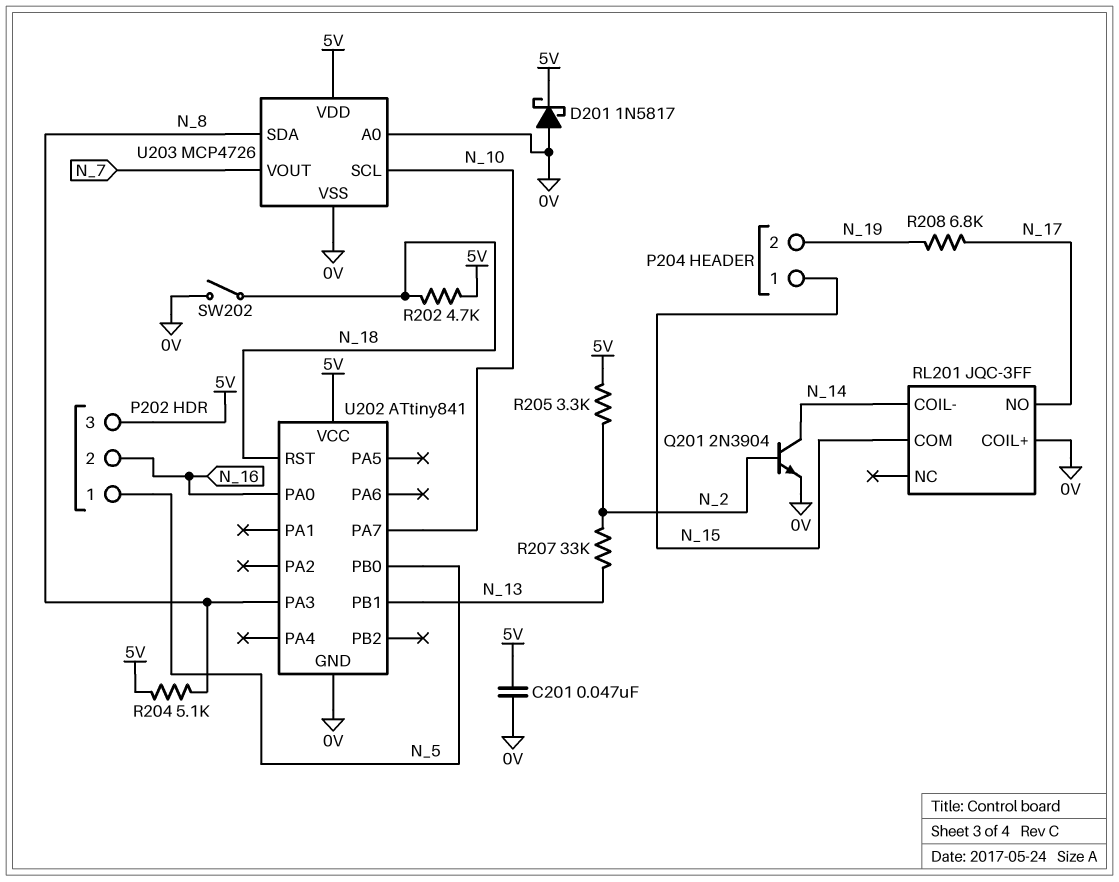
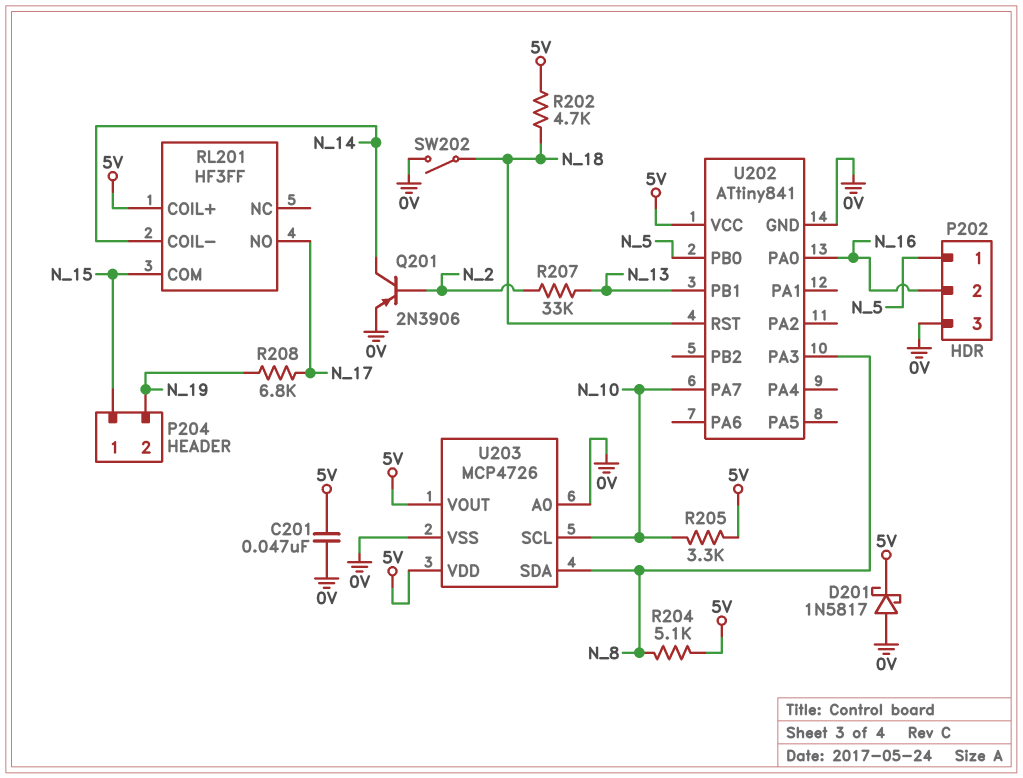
P202 pin 3: 5V -> 0V
Q201: NPN 2N3904 (B N_2, C N_14, E 0V) -> PNP 2N3906 (B N_2, C N_14, E 0V)
R205: 3.3k (5V, N_2) -> 3.3k (5V, N_10)
RL201: JQC-3FF -> HF3FF
RL201 pin COIL+: 0V -> 5V
U203 pin VOUT: N_7 -> 5V

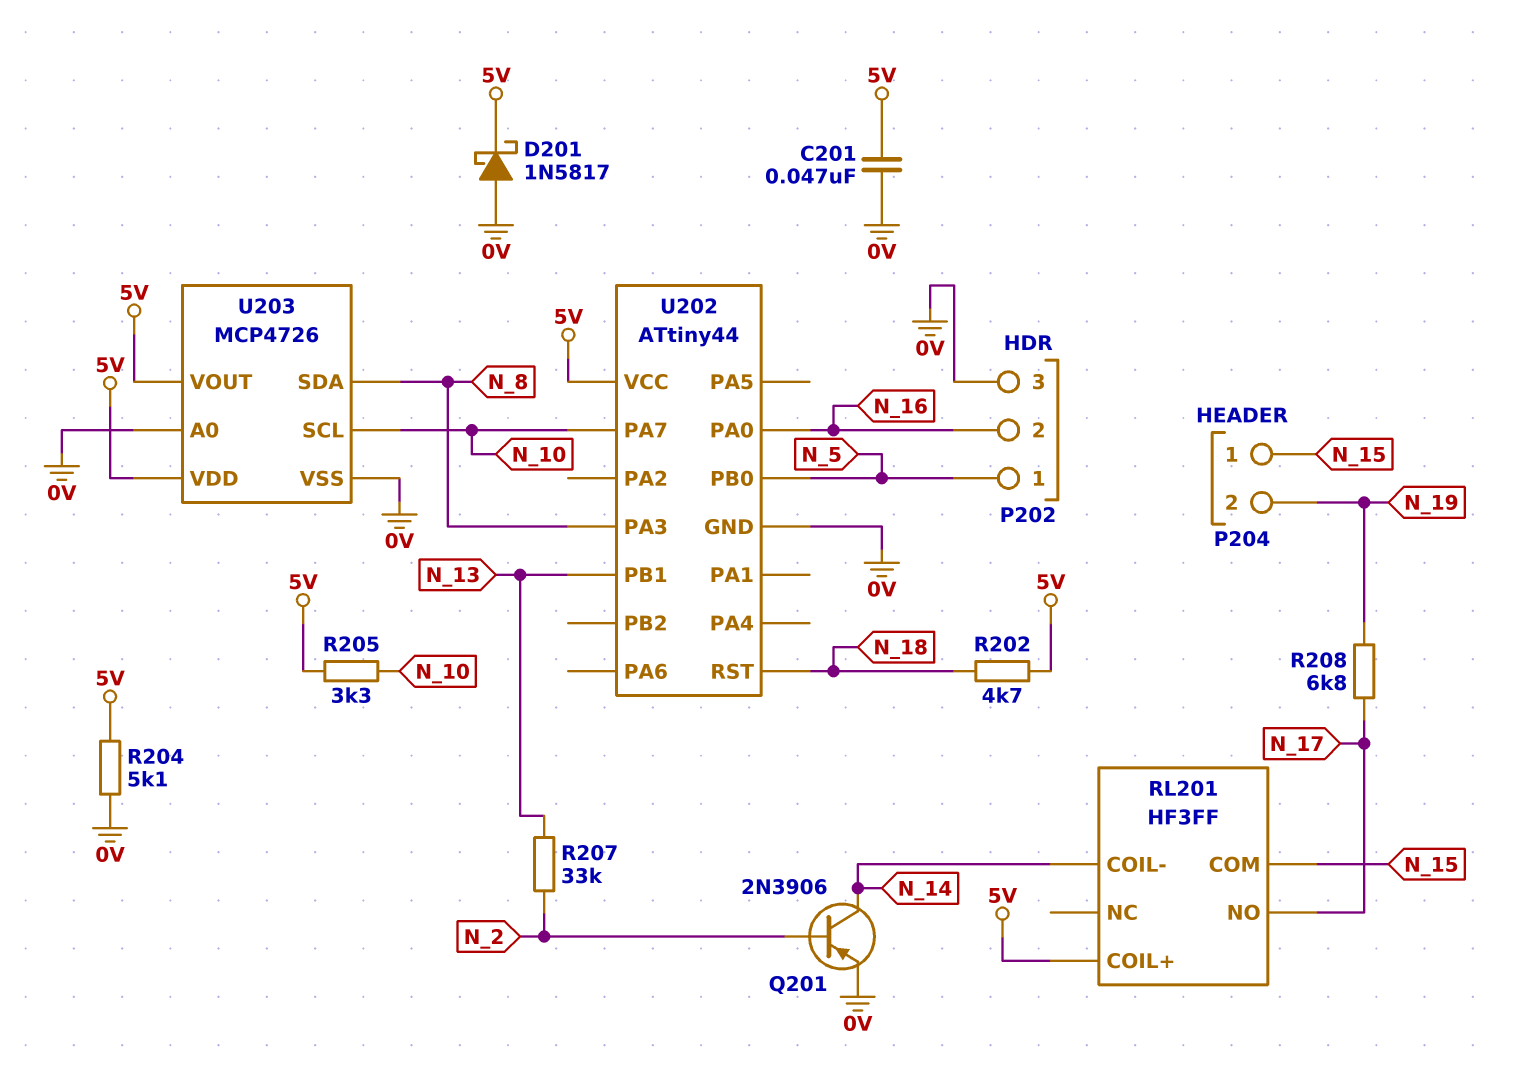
R204: 5.1k (5V, N_8) -> 5.1k (0V, 5V)
SW202: switch (0V, N_18) -> none
U202: ATtiny841 -> ATtiny44

